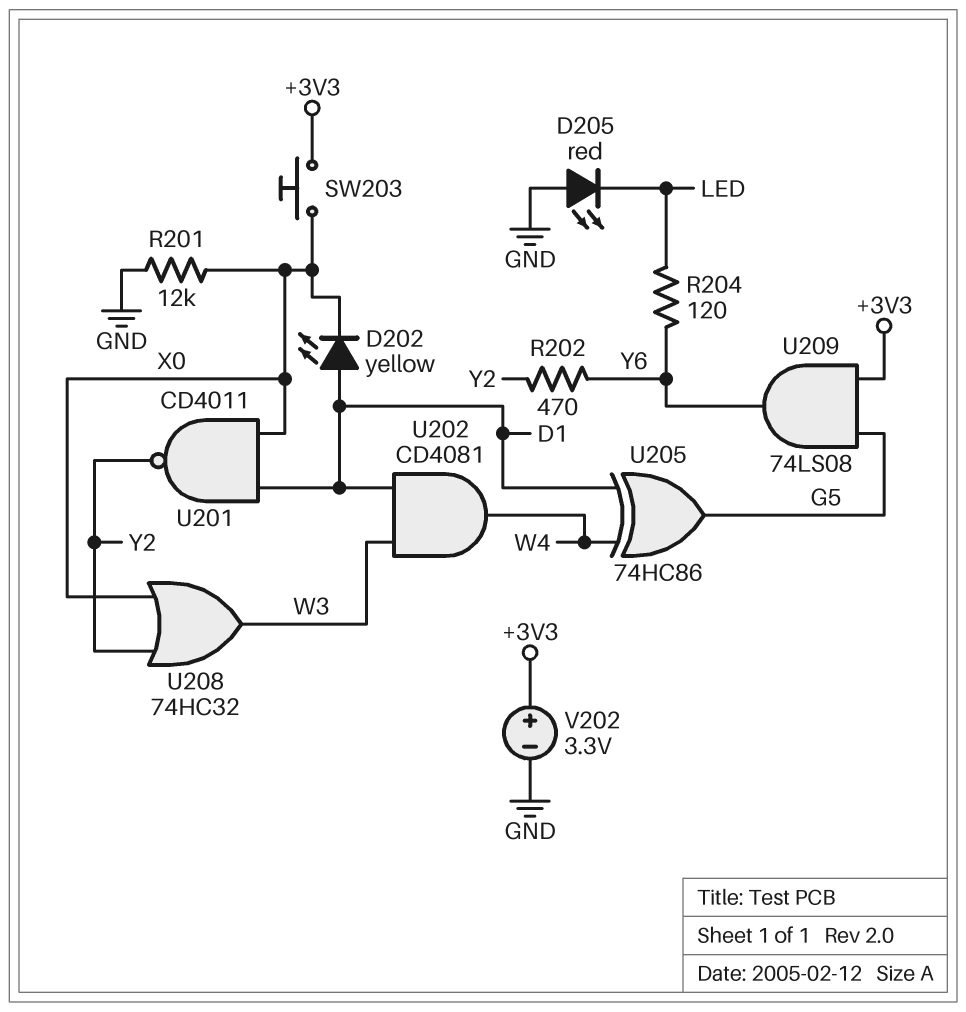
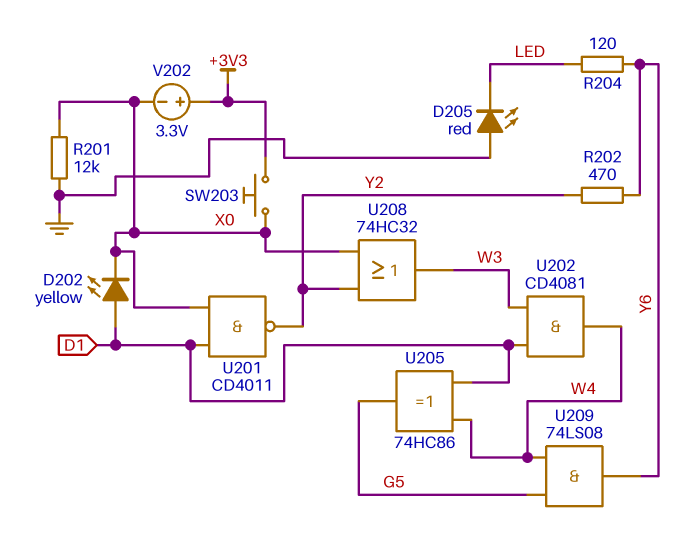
U209: AND 74LS08 (in +3V3, in G5, out Y6) -> AND 74LS08 (in G5, in W4, out Y6)
V202: 3.3V (plus +3V3, minus GND) -> 3.3V (plus +3V3, minus X0)

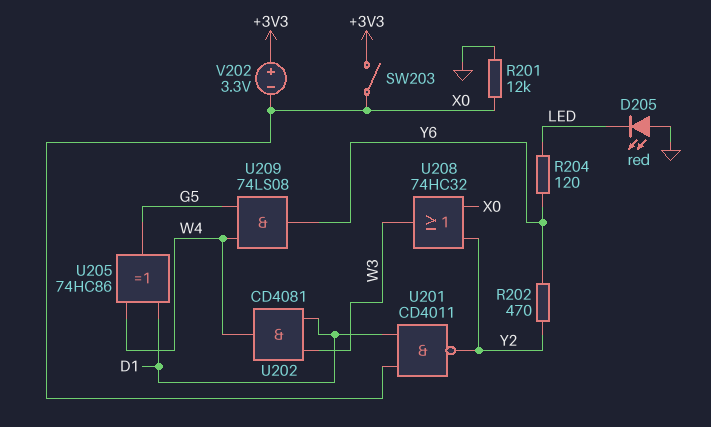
D202: LED yellow (A D1, K X0) -> none
SW203: button (+3V3, X0) -> switch (+3V3, X0)

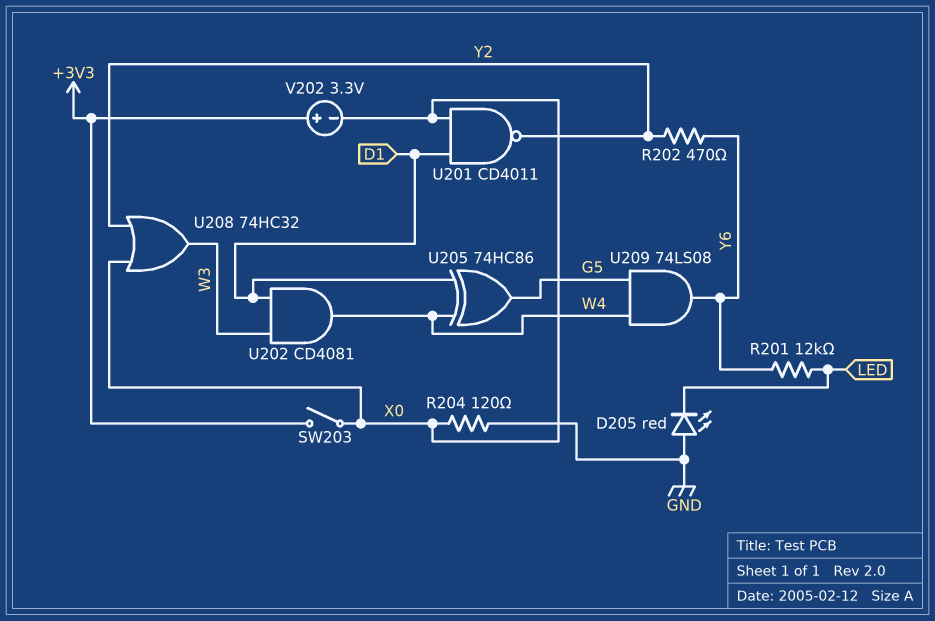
R201: 12k (GND, X0) -> 12k (LED, Y6)
R204: 120 (LED, Y6) -> 120 (GND, X0)

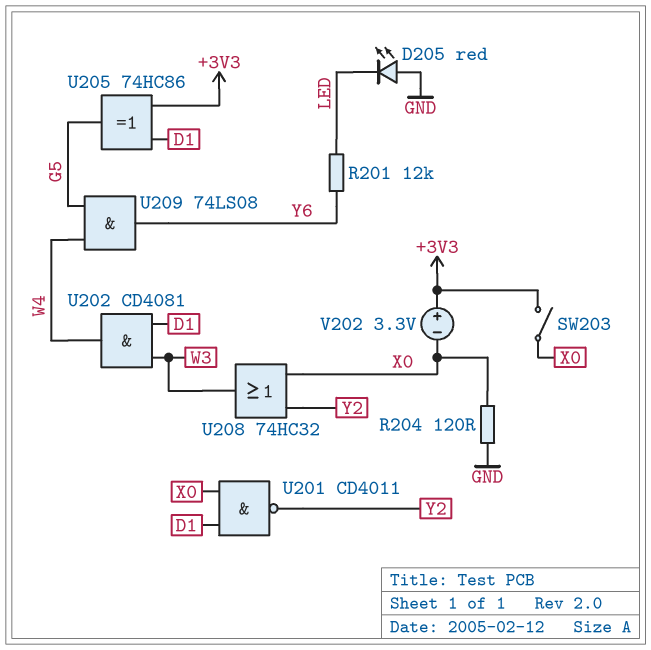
R202: 470 (Y2, Y6) -> none
U205: XOR 74HC86 (in D1, in W4, out G5) -> XOR 74HC86 (in +3V3, in D1, out G5)

